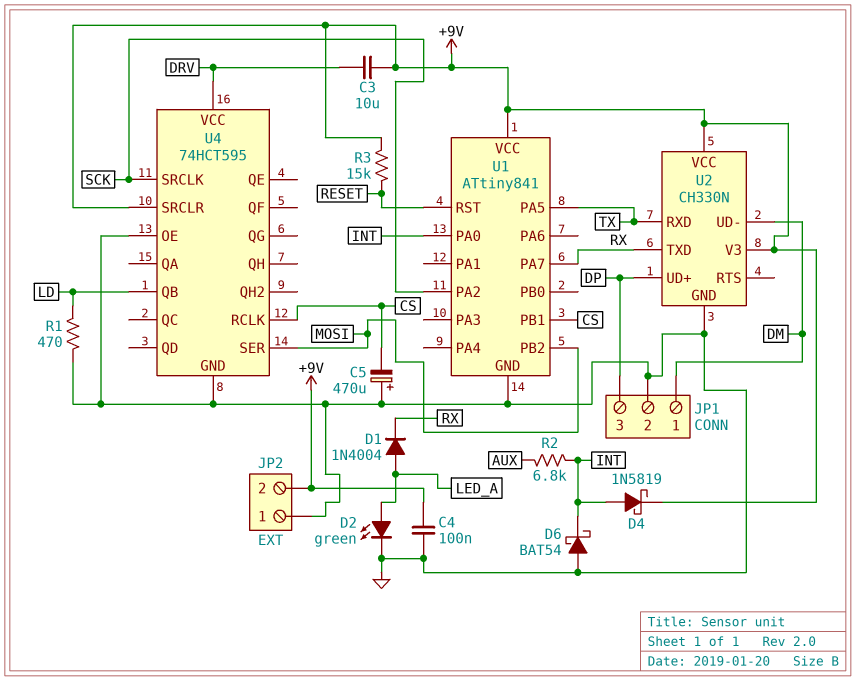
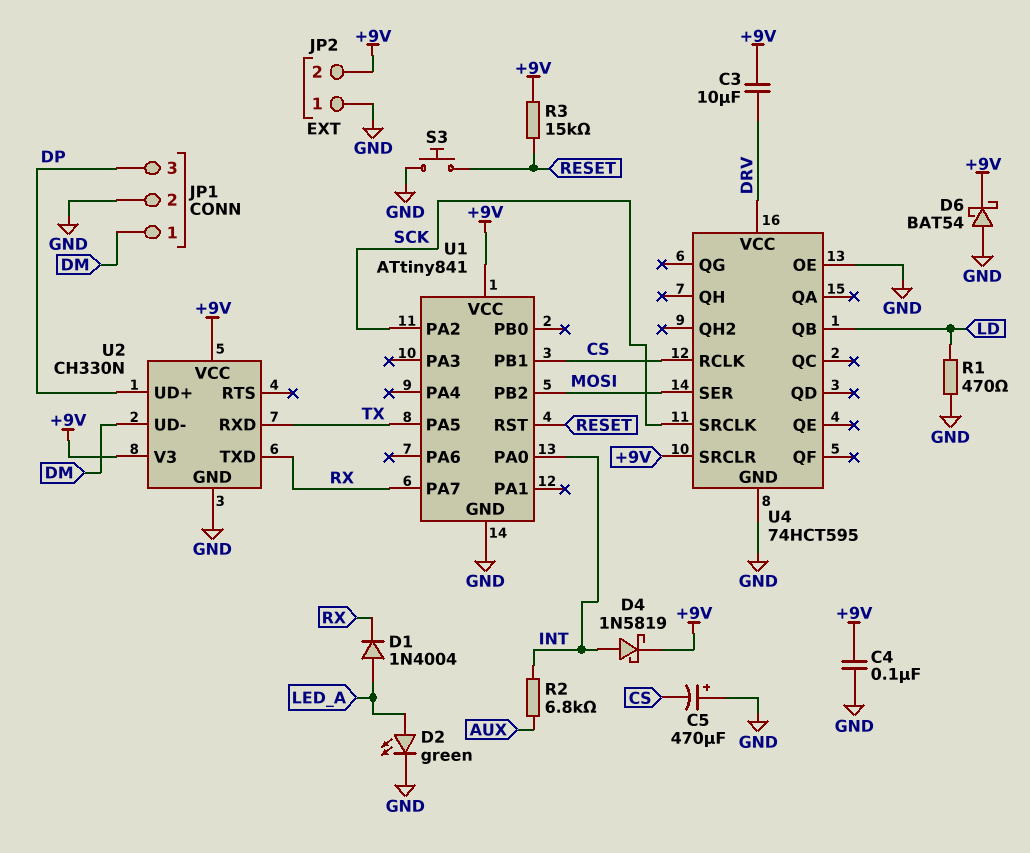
D6: schottky BAT54 (A GND, K INT) -> schottky BAT54 (A GND, K +9V)
S3: none -> button (GND, RESET)

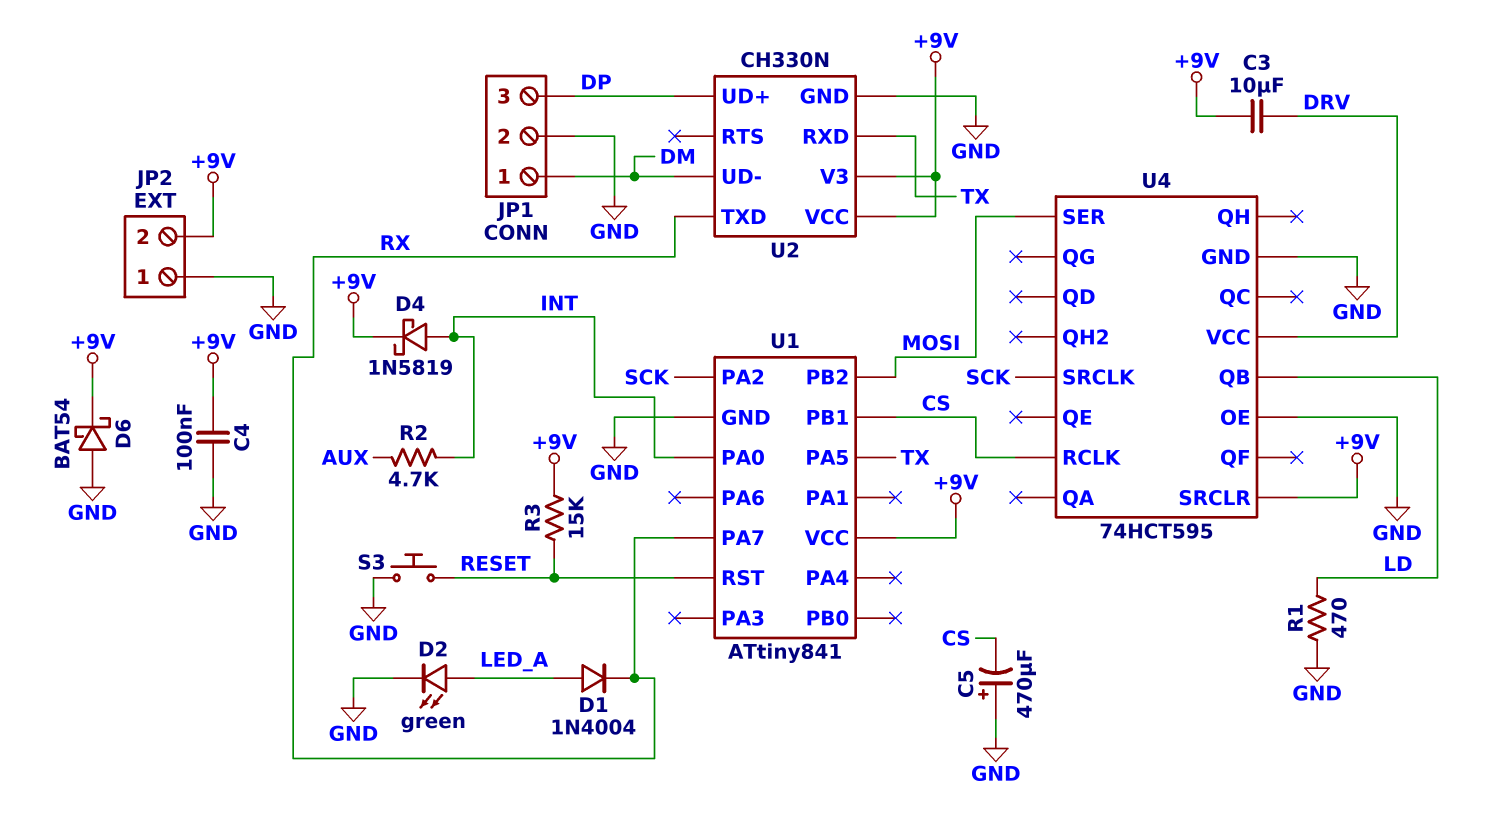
R2: 6.8k (AUX, INT) -> 4.7k (AUX, INT)

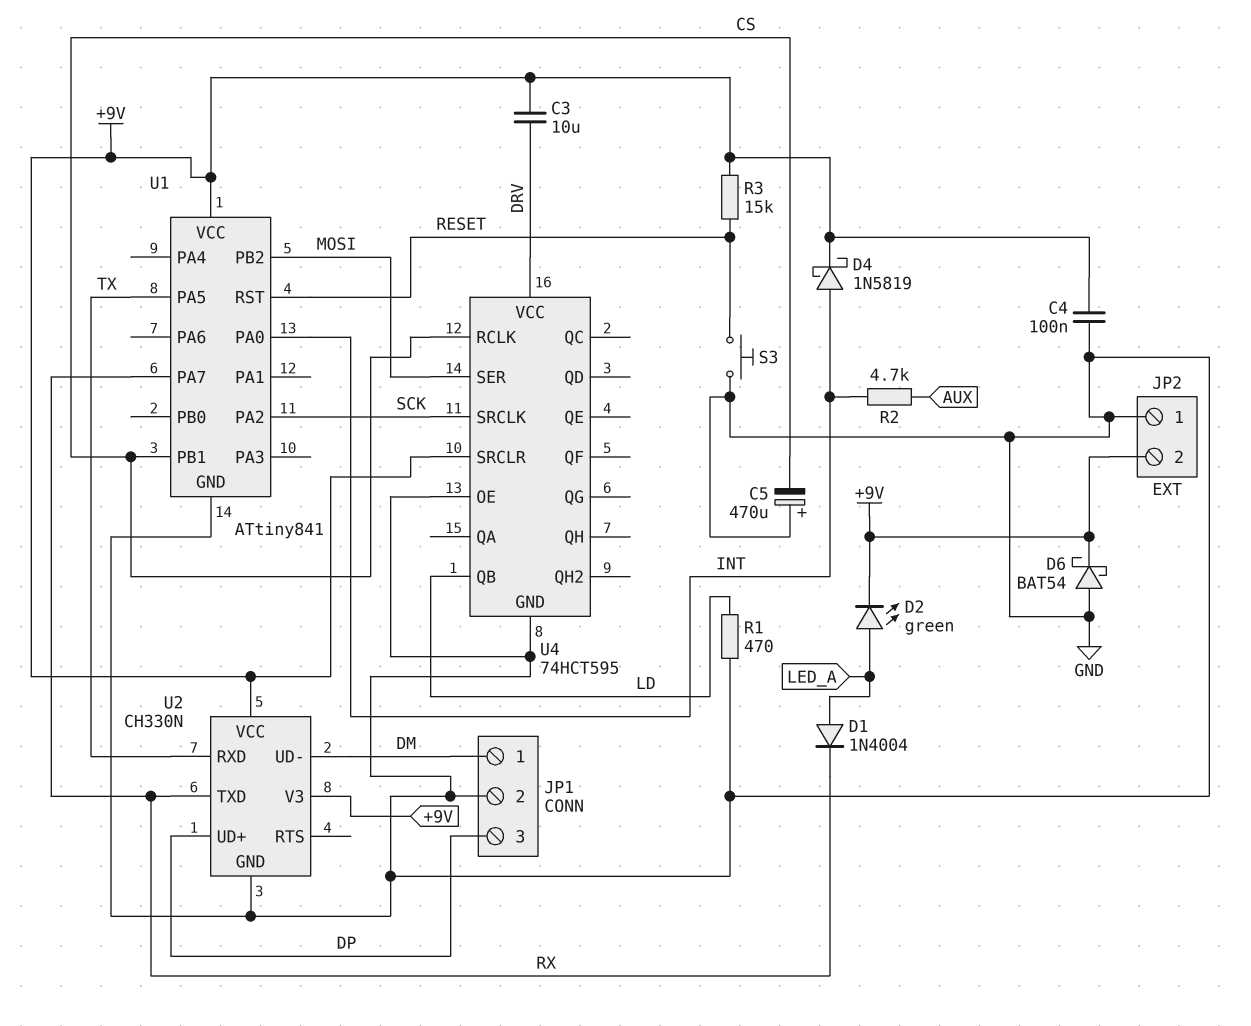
D2: LED green (A LED_A, K GND) -> LED green (A LED_A, K +9V)

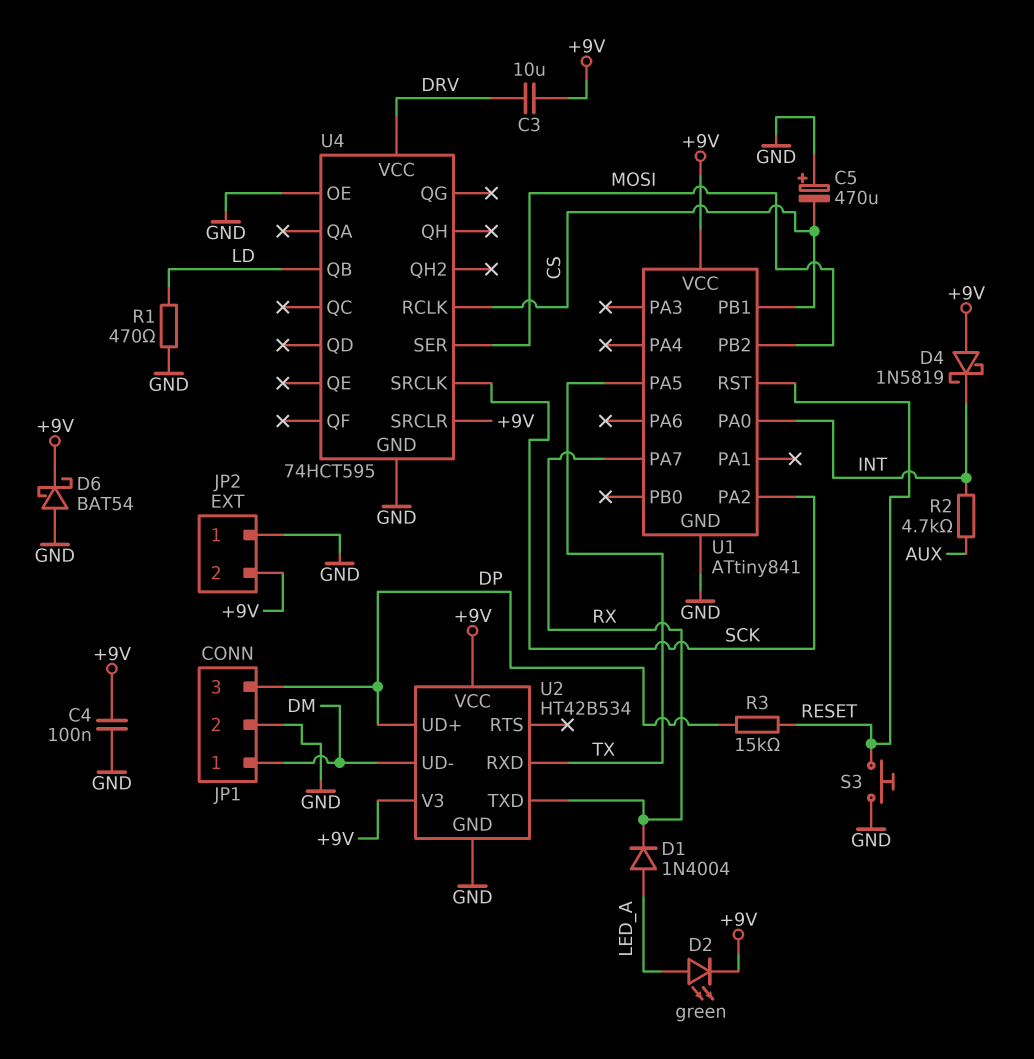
D4: schottky 1N5819 (A INT, K +9V) -> schottky 1N5819 (A +9V, K INT)
R3: 15k (+9V, RESET) -> 15k (DP, RESET)
U2: CH330N -> HT42B534

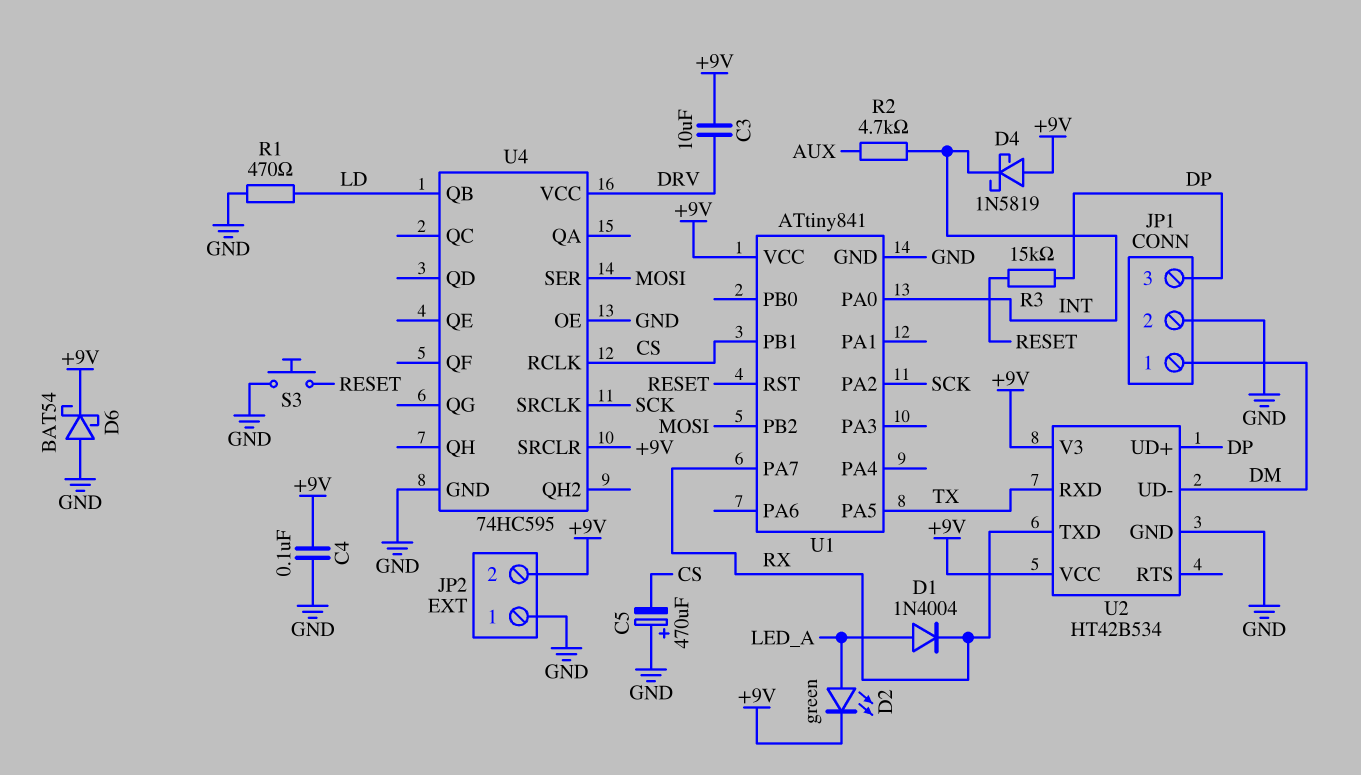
U4: 74HCT595 -> 74HC595

